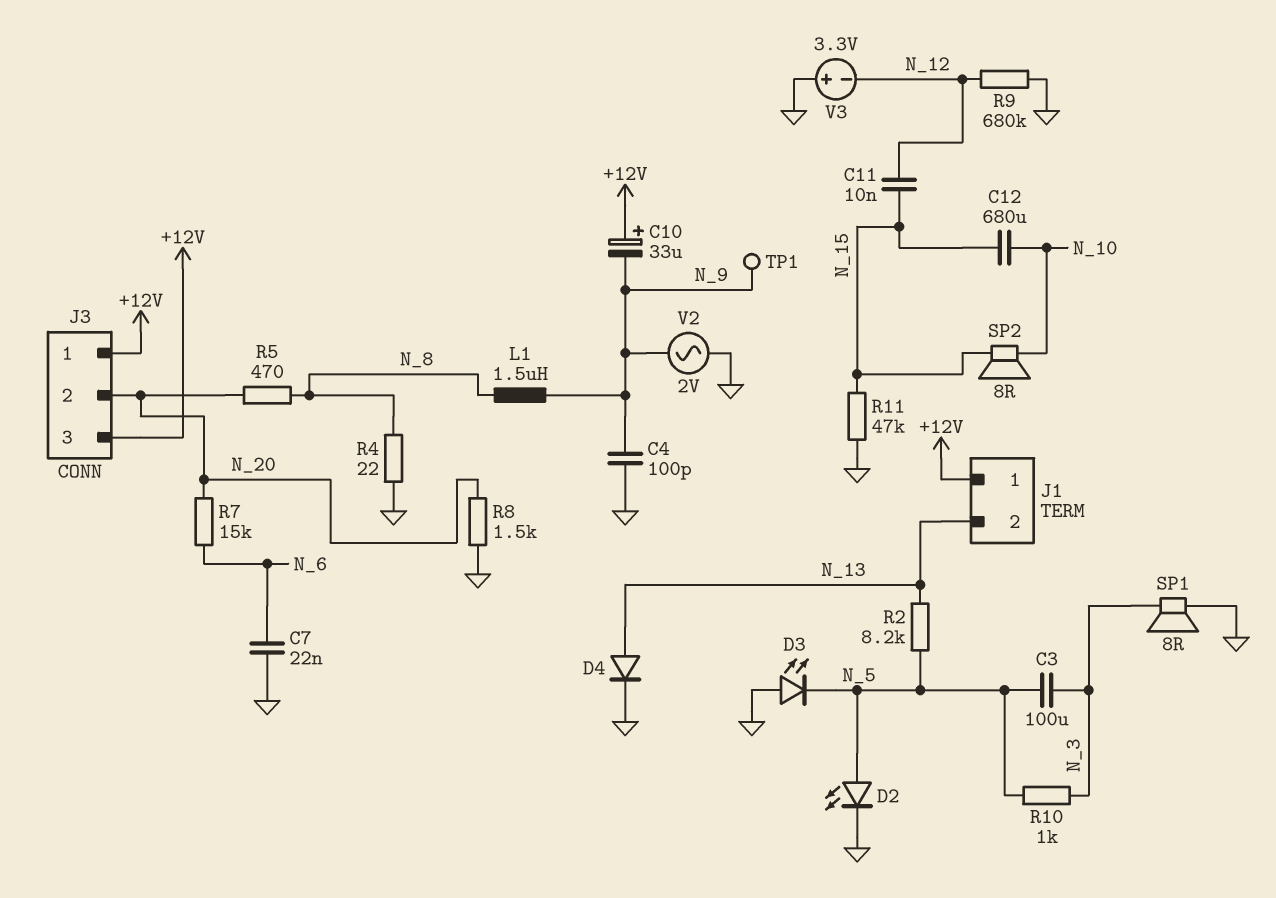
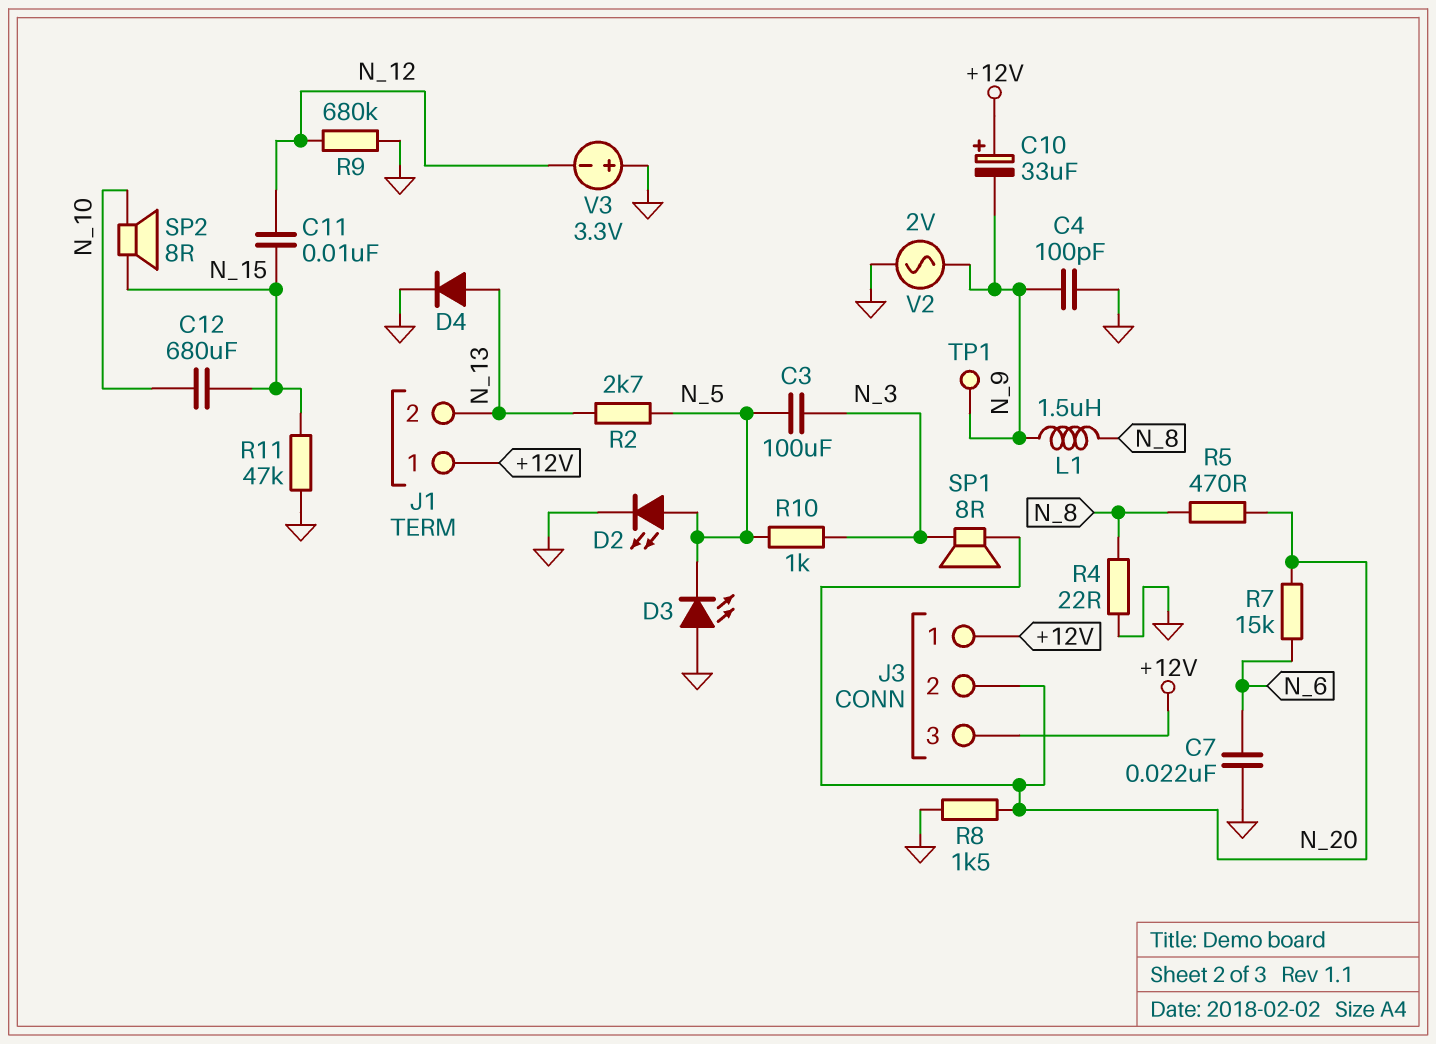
R2: 8.2k (N_5, N_13) -> 2.7k (N_5, N_13)
SP1: speaker 8R (GND, N_3) -> speaker 8R (N_3, N_20)

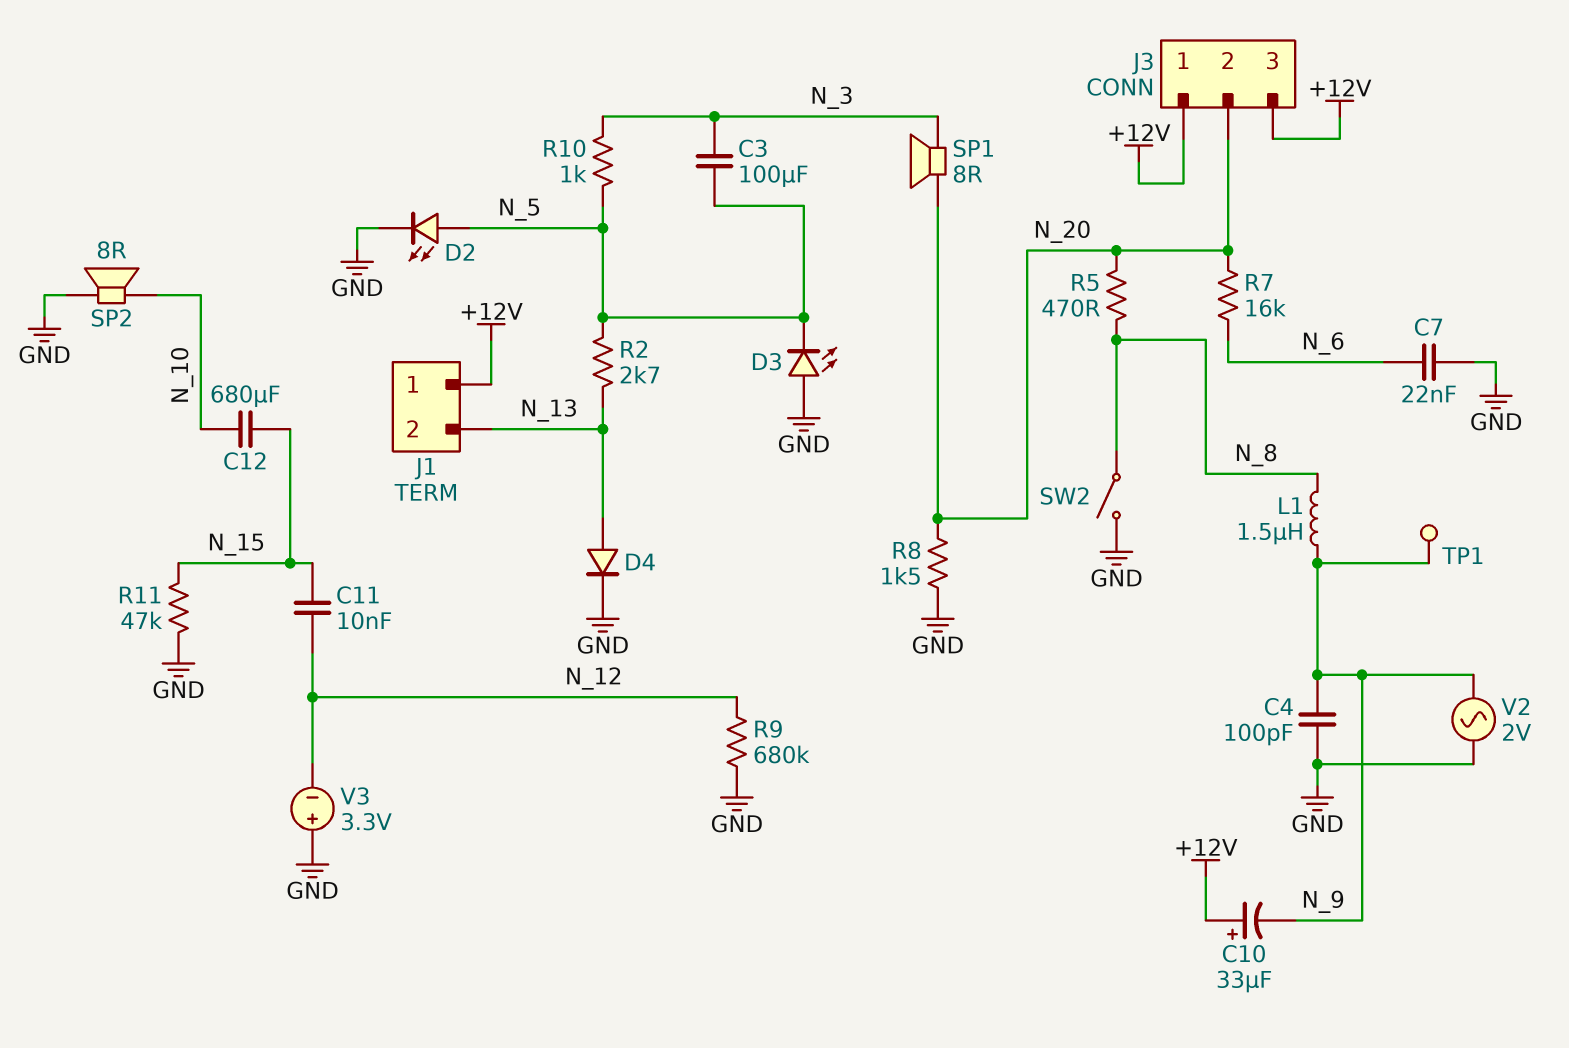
R4: 22 (GND, N_8) -> none
R7: 15k (N_6, N_20) -> 16k (N_6, N_20)
SP2: speaker 8R (N_10, N_15) -> speaker 8R (GND, N_10)
SW2: none -> switch (GND, N_8)

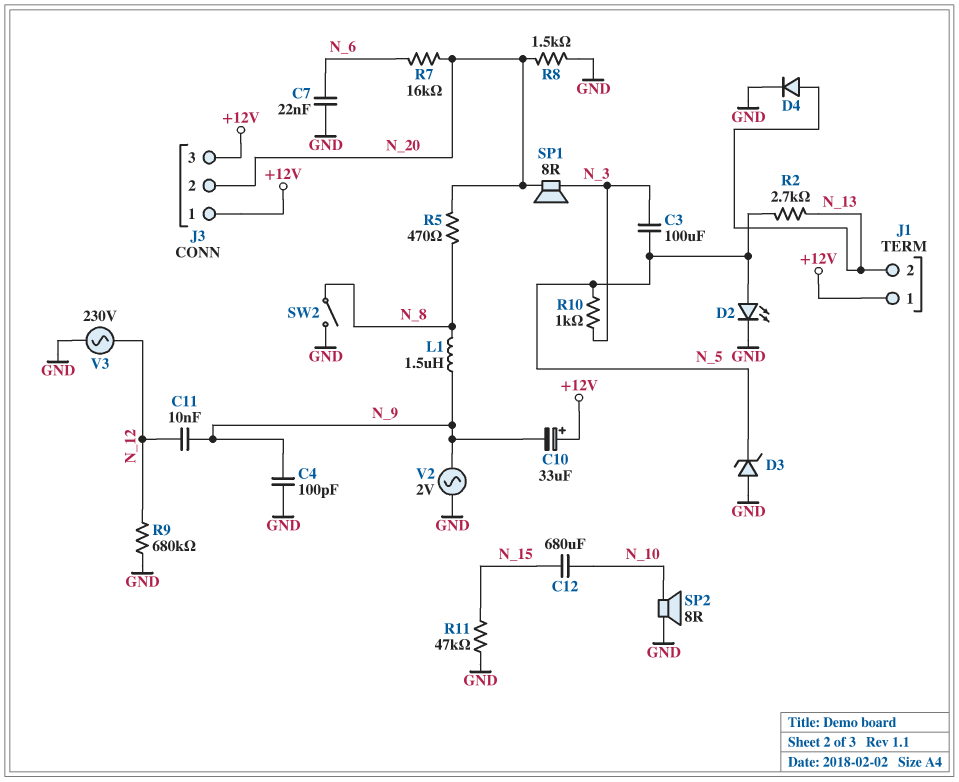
C11: 10nF (N_12, N_15) -> 10nF (N_9, N_12)
D3: LED (A GND, K N_5) -> zener (A GND, K N_5)
TP1: test point (N_9) -> none
V3: 3.3V (plus GND, minus N_12) -> AC 230V (GND, N_12)

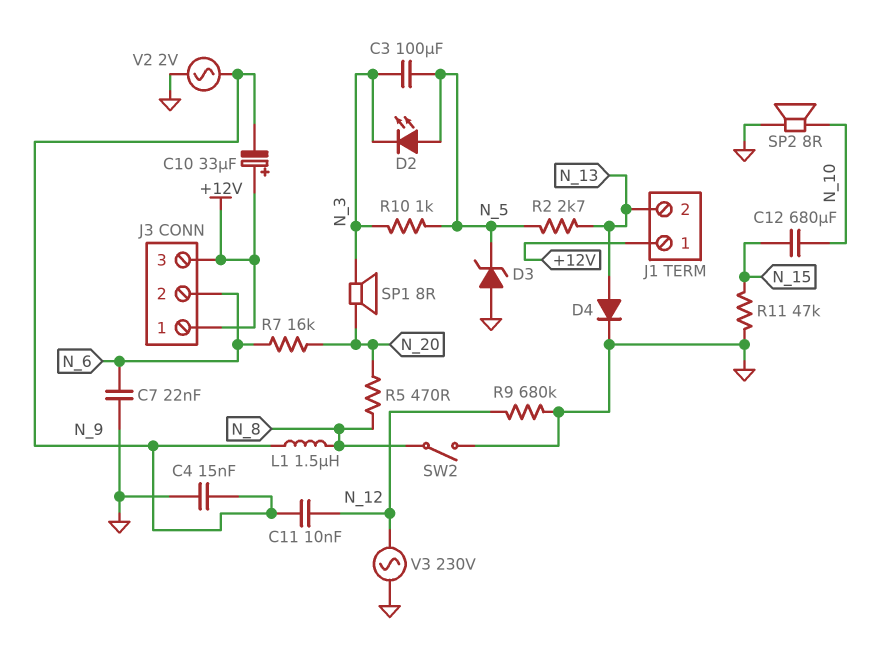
C4: 100pF (GND, N_9) -> 15nF (GND, N_9)
D2: LED (A N_5, K GND) -> LED (A N_5, K N_3)
J3 pin 2: N_20 -> N_6
R8: 1.5k (GND, N_20) -> none

